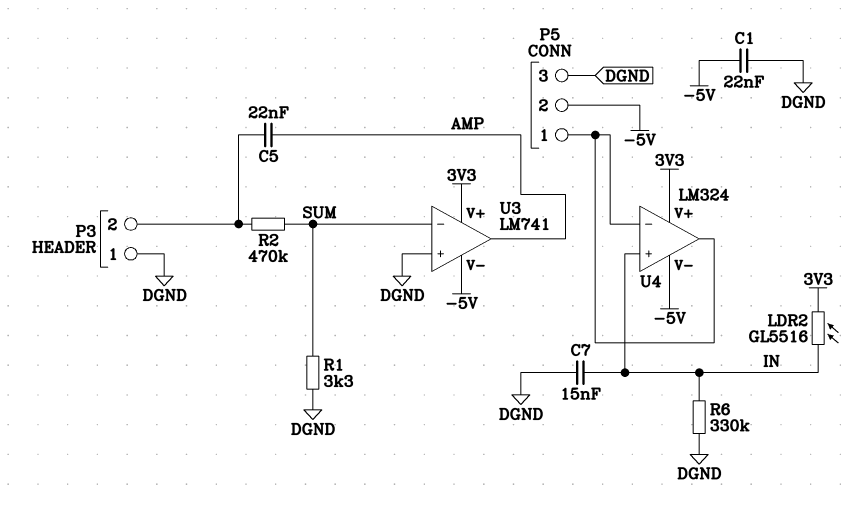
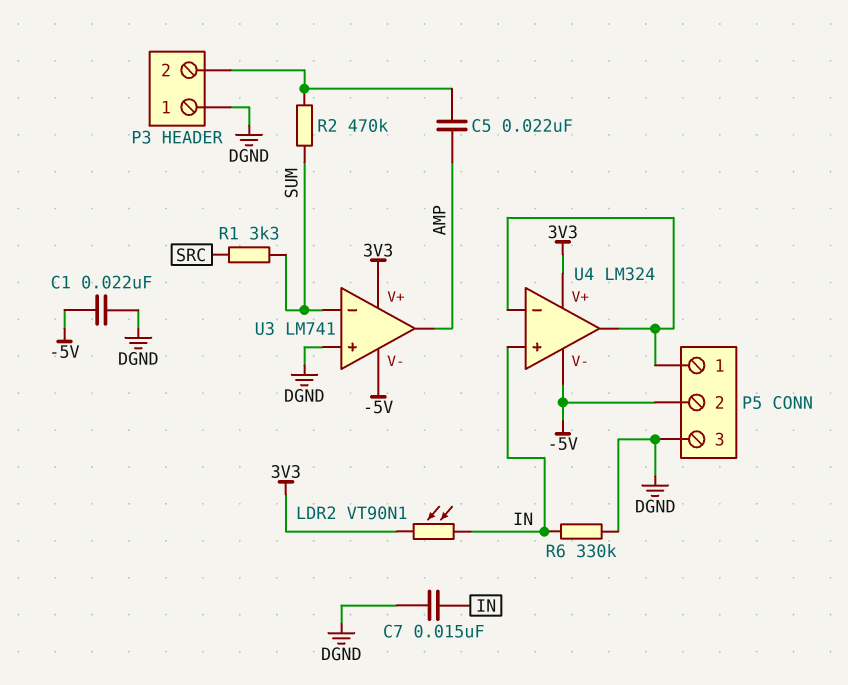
LDR2: GL5516 (3V3, IN) -> VT90N1 (3V3, IN)
R1: 3.3k (DGND, SUM) -> 3.3k (SRC, SUM)

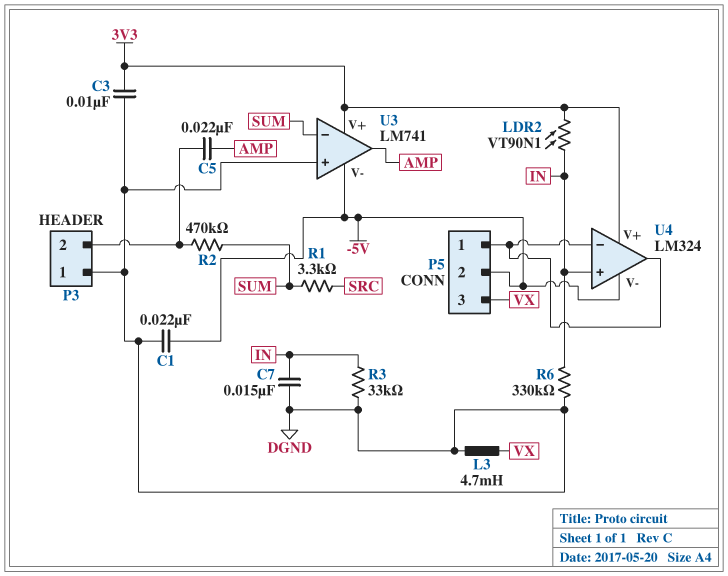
C3: none -> 10nF (3V3, DGND)
L3: none -> 4.7mH (DGND, VX)
P5 pin 3: DGND -> VX
R3: none -> 33k (DGND, IN)

